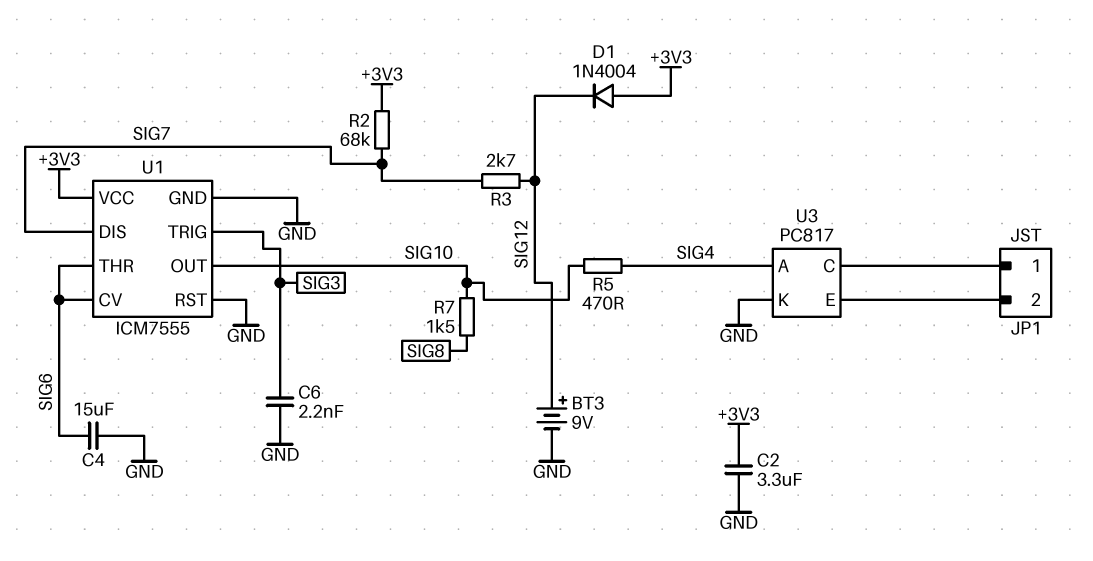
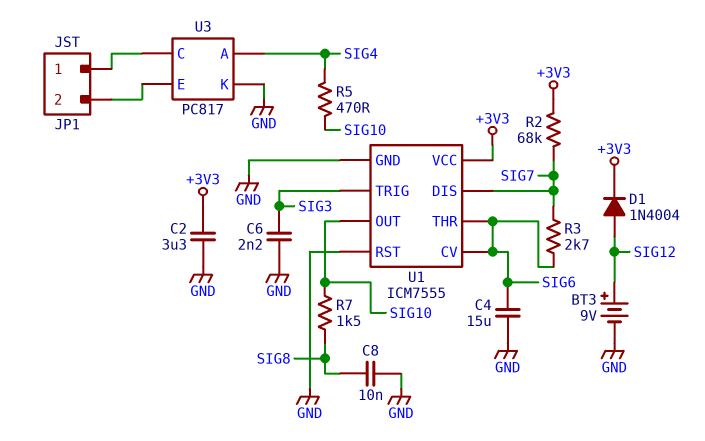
C8: none -> 10nF (GND, SIG8)
D1: diode 1N4004 (A +3V3, K SIG12) -> diode 1N4004 (A SIG12, K +3V3)
R3: 2.7k (SIG7, SIG12) -> 2.7k (SIG6, SIG7)

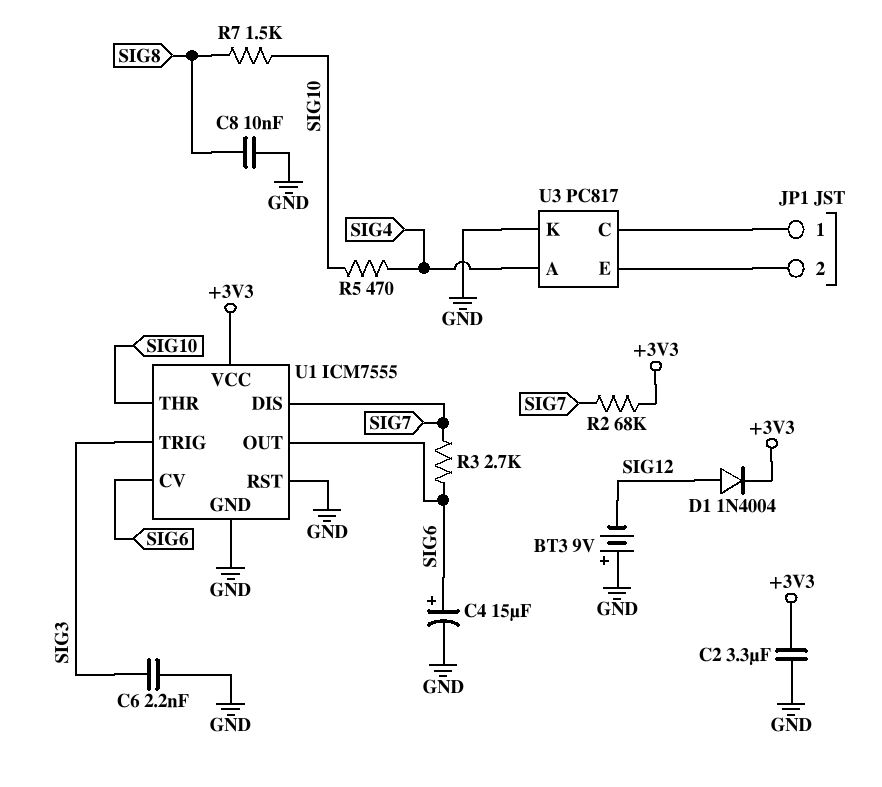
BT3: 9V (plus SIG12, minus GND) -> 9V (plus GND, minus SIG12)
C4: 15uF (GND, SIG6) -> 15uF (plus SIG6, minus GND)
U1 pin OUT: SIG10 -> SIG6
U1 pin THR: SIG6 -> SIG10

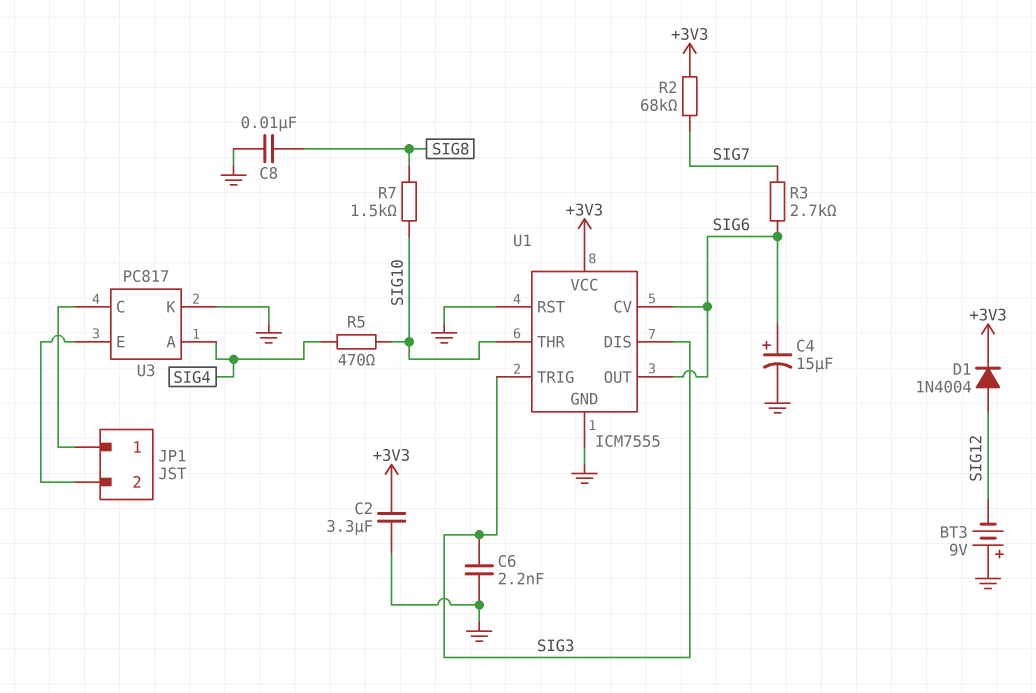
U1 pin DIS: SIG7 -> SIG3

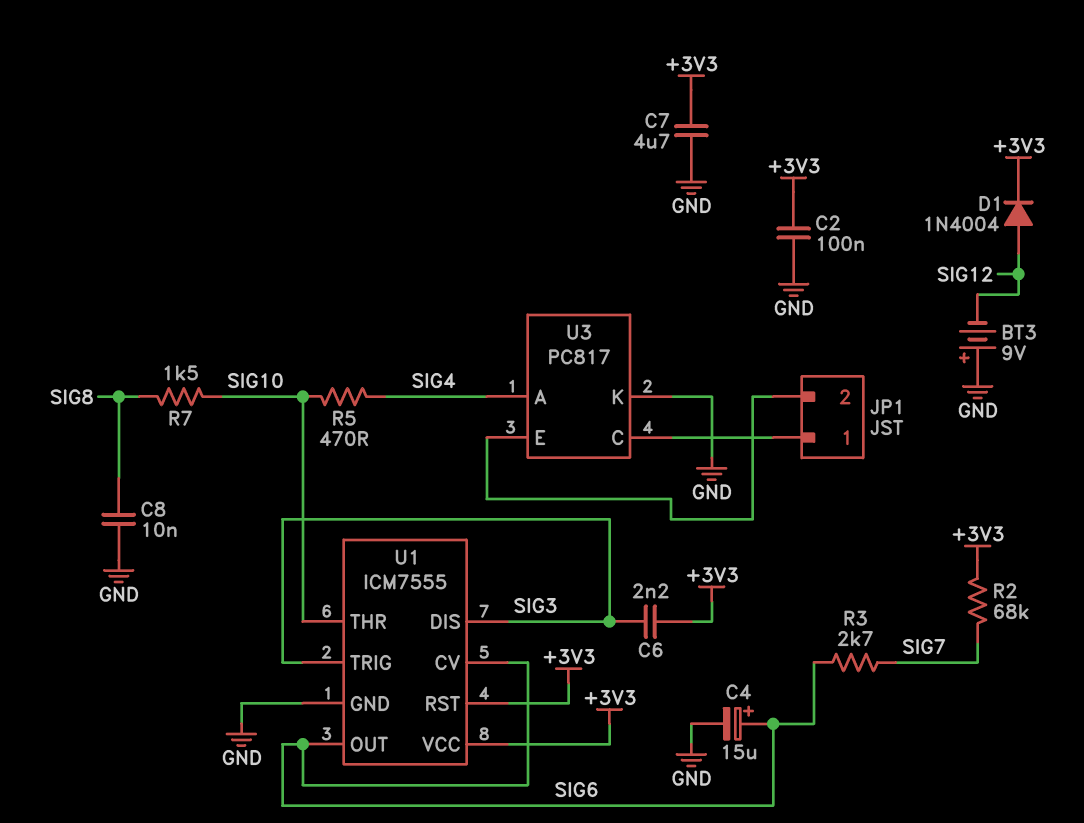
C2: 3.3uF (+3V3, GND) -> 100nF (+3V3, GND)
C6: 2.2nF (GND, SIG3) -> 2.2nF (+3V3, SIG3)
C7: none -> 4.7uF (+3V3, GND)
U1 pin RST: GND -> +3V3

